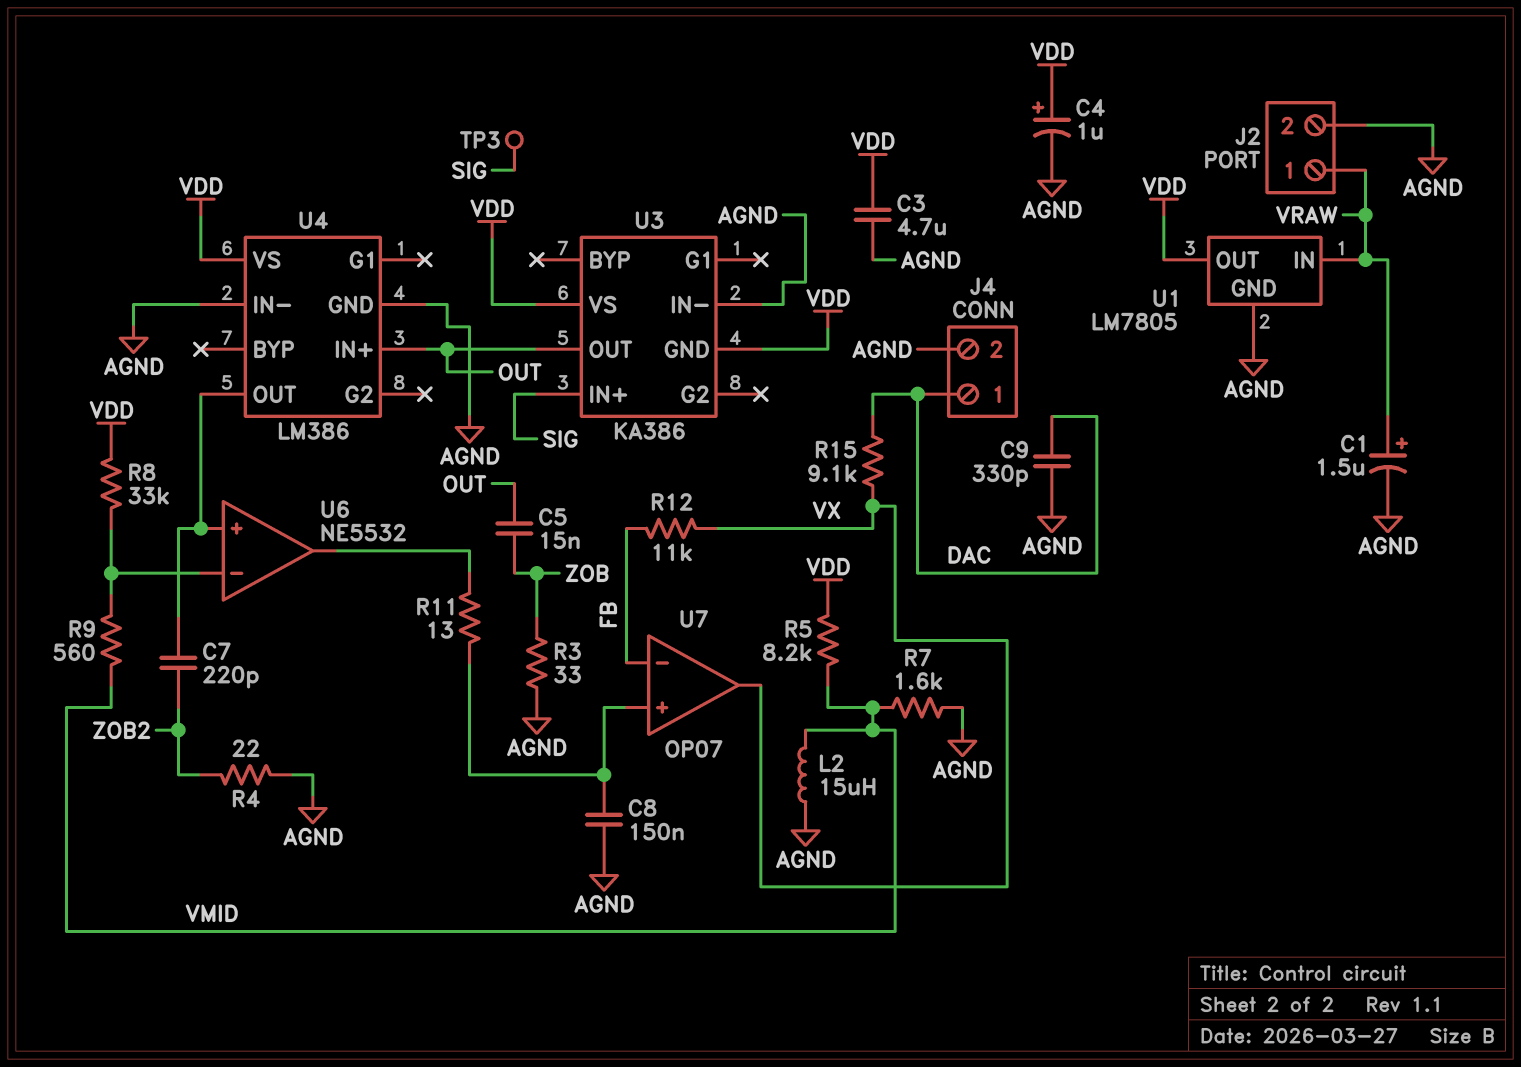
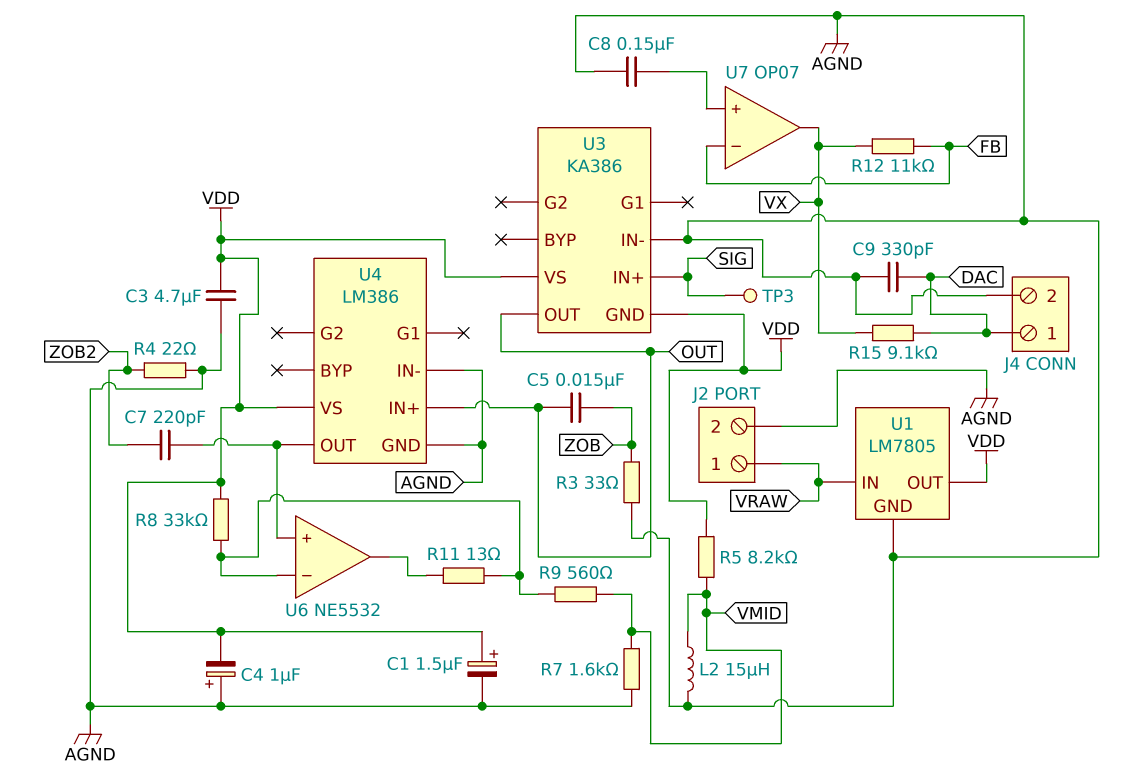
C1: 1.5uF (plus VRAW, minus AGND) -> 1.5uF (plus VDD, minus AGND)
C4: 1uF (plus VDD, minus AGND) -> 1uF (plus AGND, minus VDD)
R11: 13 (U6/out, U7/in+) -> 13 (U6/in-, U6/out)

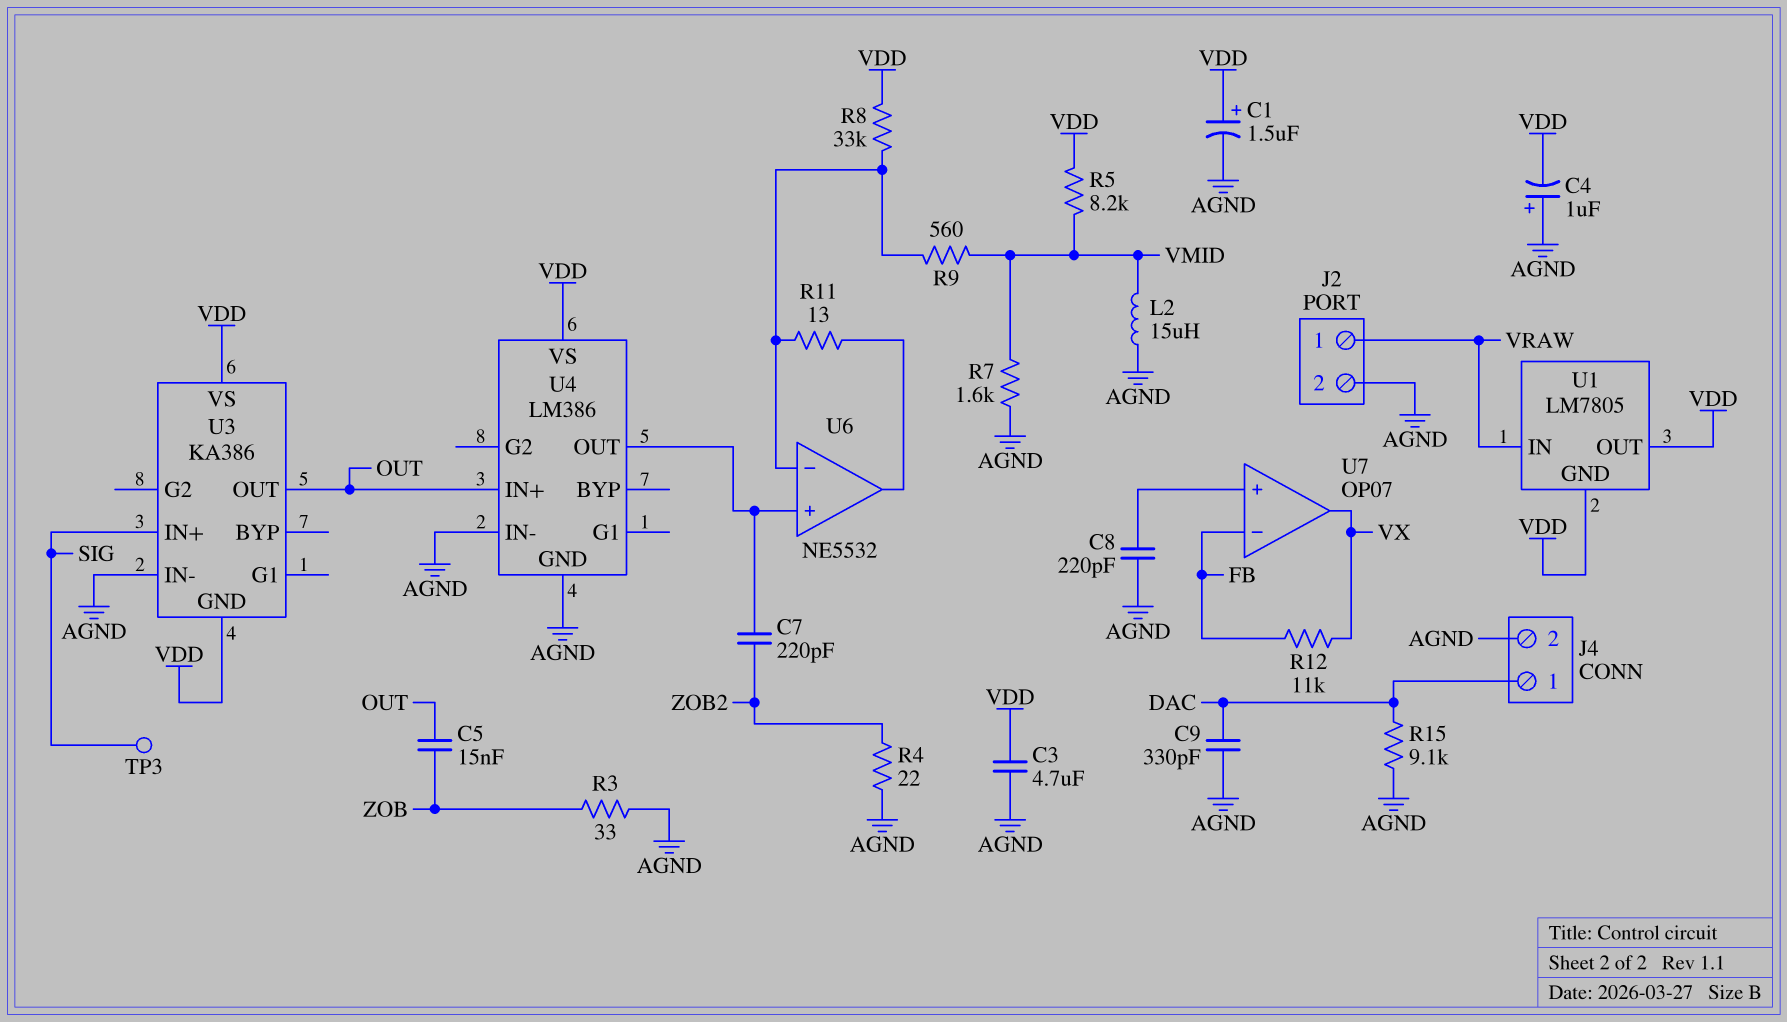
C8: 150nF (AGND, U7/in+) -> 220pF (AGND, U7/in+)
R15: 9.1k (DAC, VX) -> 9.1k (AGND, DAC)
U1 pin GND: AGND -> VDD

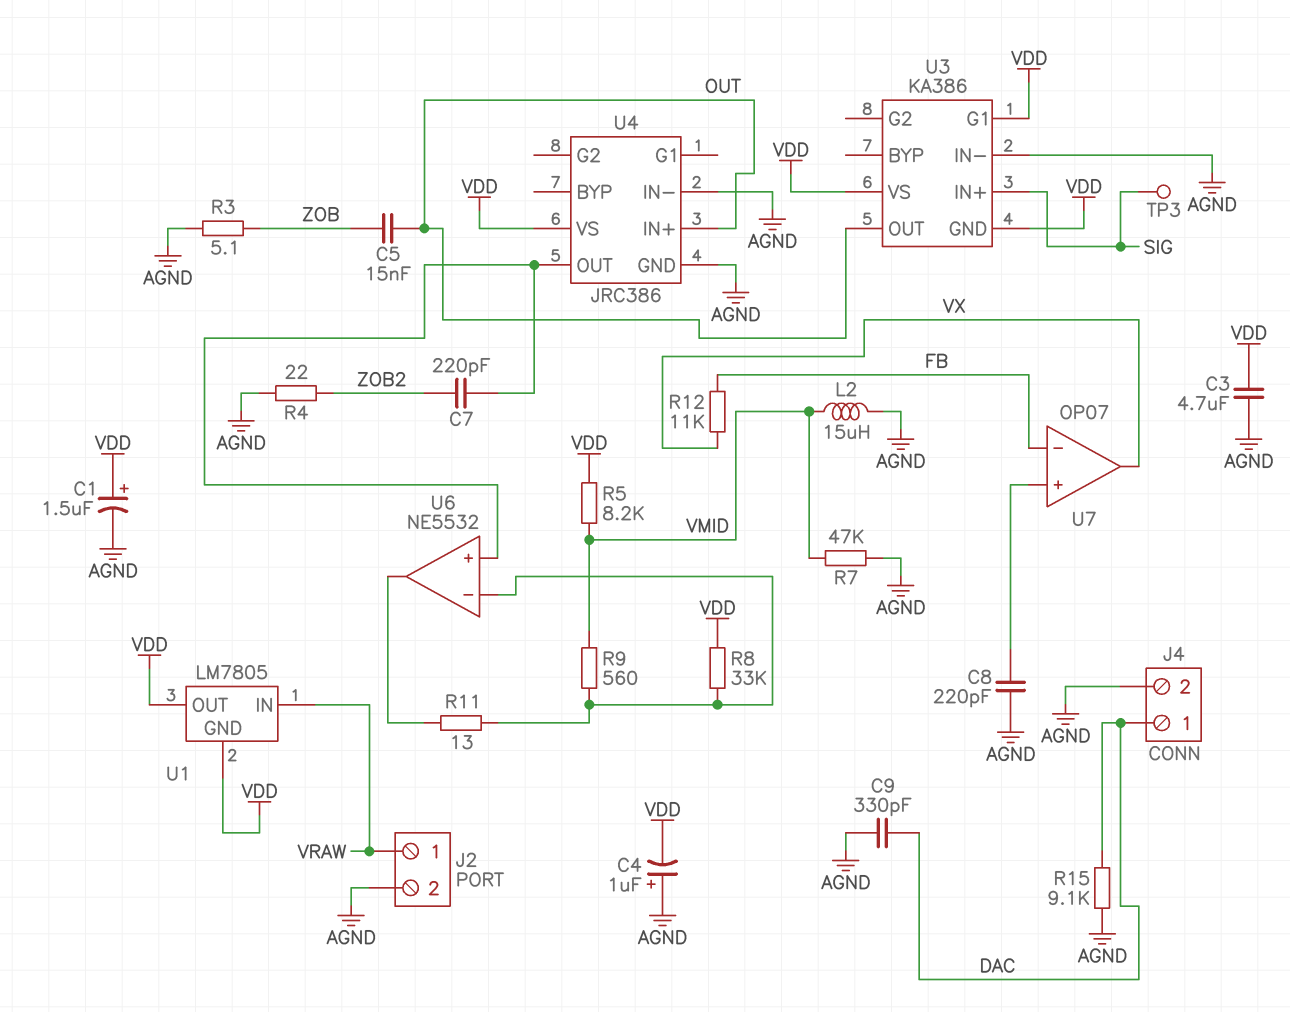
R3: 33 (AGND, ZOB) -> 5.1 (AGND, ZOB)
R7: 1.6k (AGND, VMID) -> 47k (AGND, VMID)
U3 pin G1: none -> VDD
U4: LM386 -> JRC386

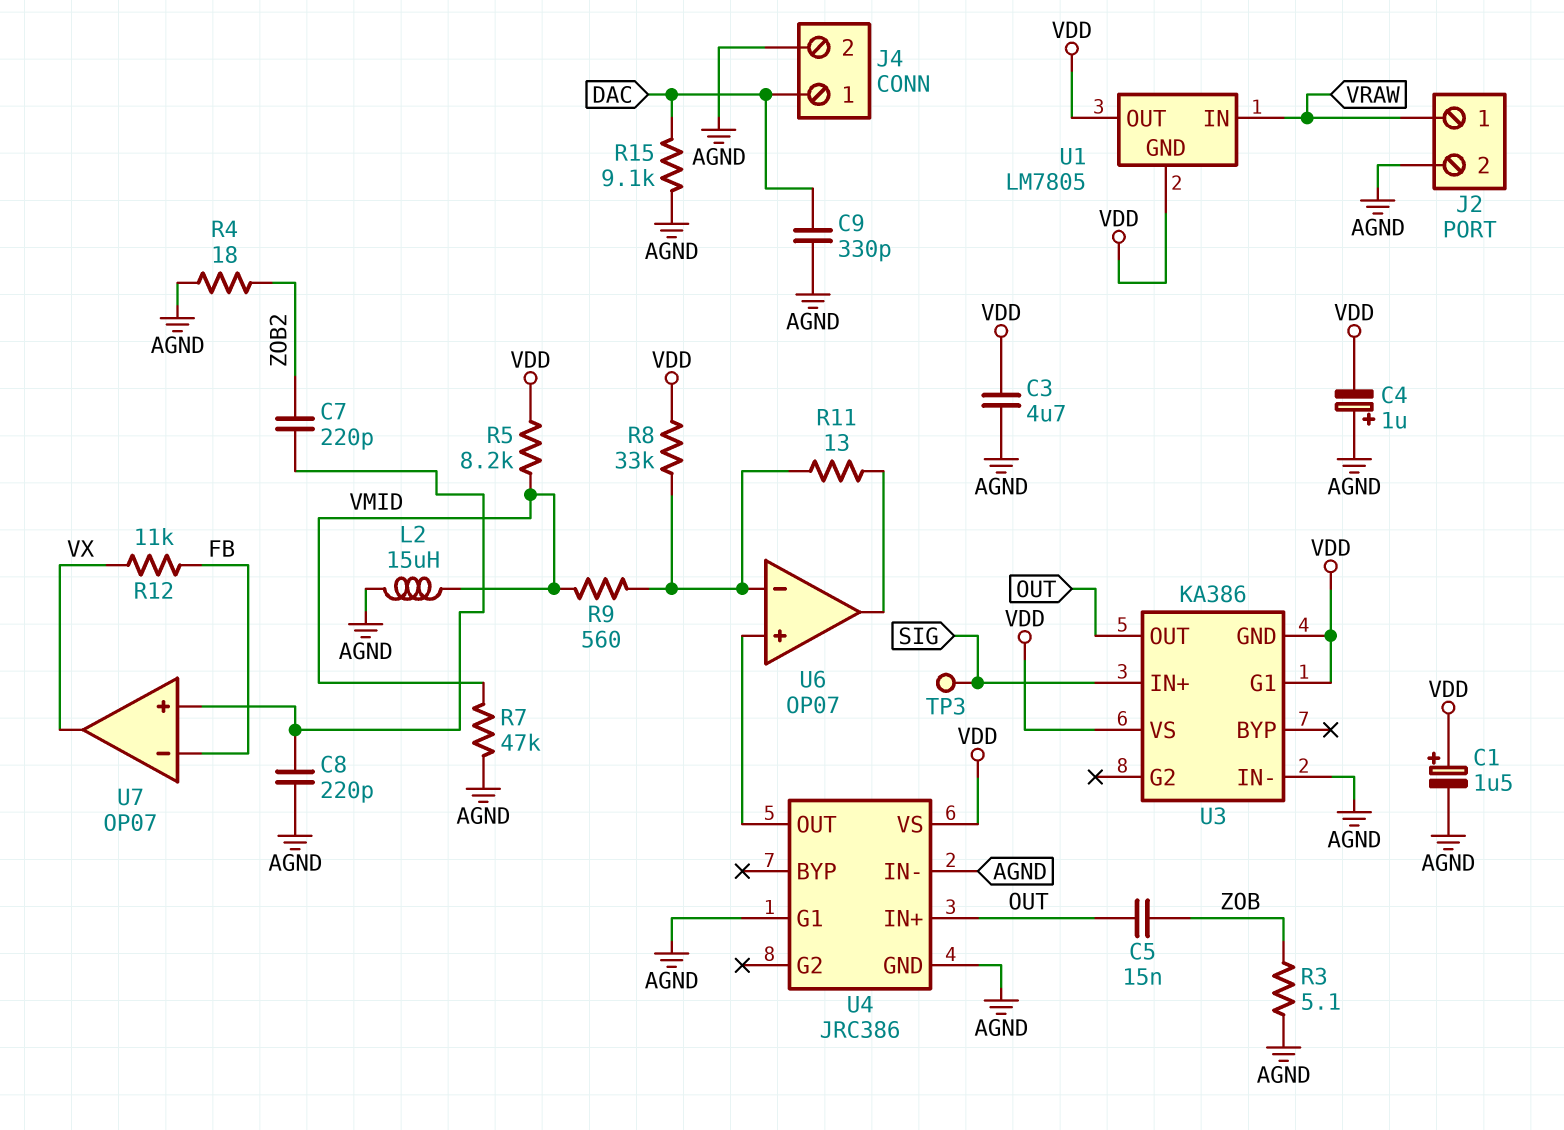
C7: 220pF (U4/OUT, ZOB2) -> 220pF (U7/in+, ZOB2)
R4: 22 (AGND, ZOB2) -> 18 (AGND, ZOB2)
U4 pin G1: none -> AGND
U6: NE5532 -> OP07

